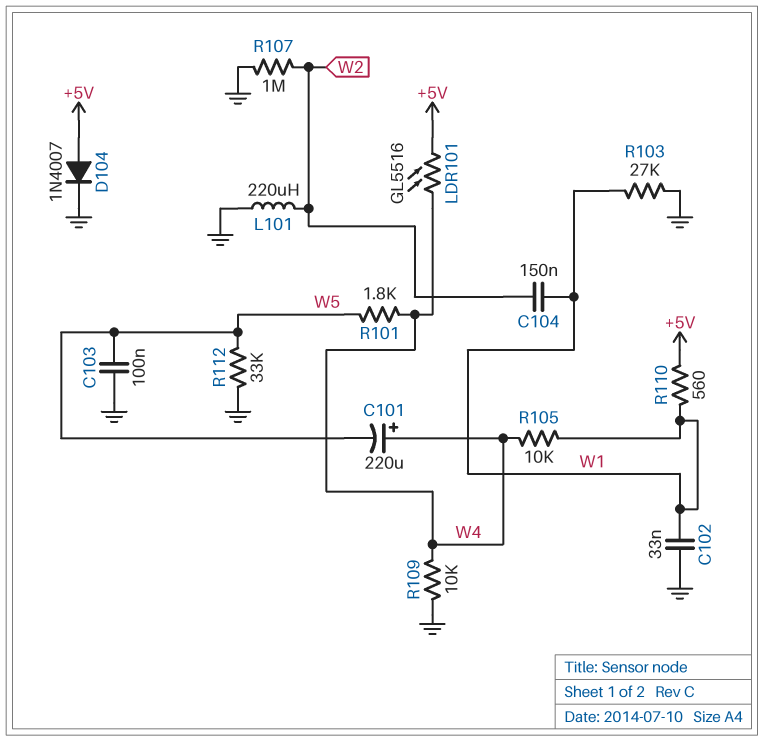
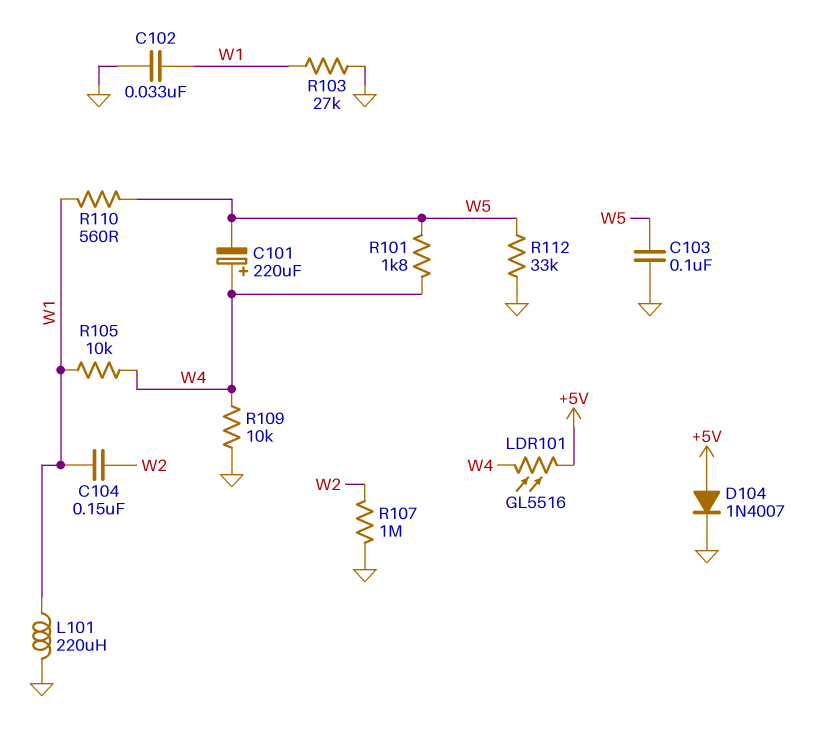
L101: 220uH (GND, W2) -> 220uH (GND, W1)
R110: 560 (+5V, W1) -> 560 (W1, W5)

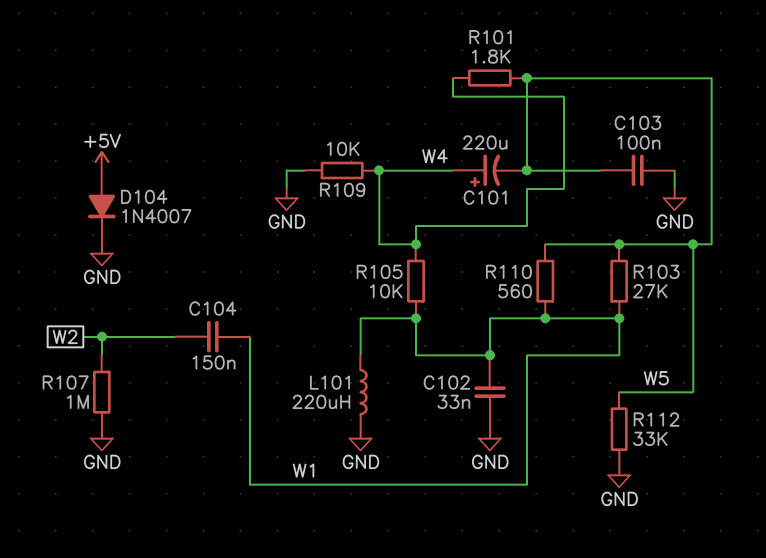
LDR101: GL5516 (+5V, W4) -> none
R103: 27k (GND, W1) -> 27k (W1, W5)

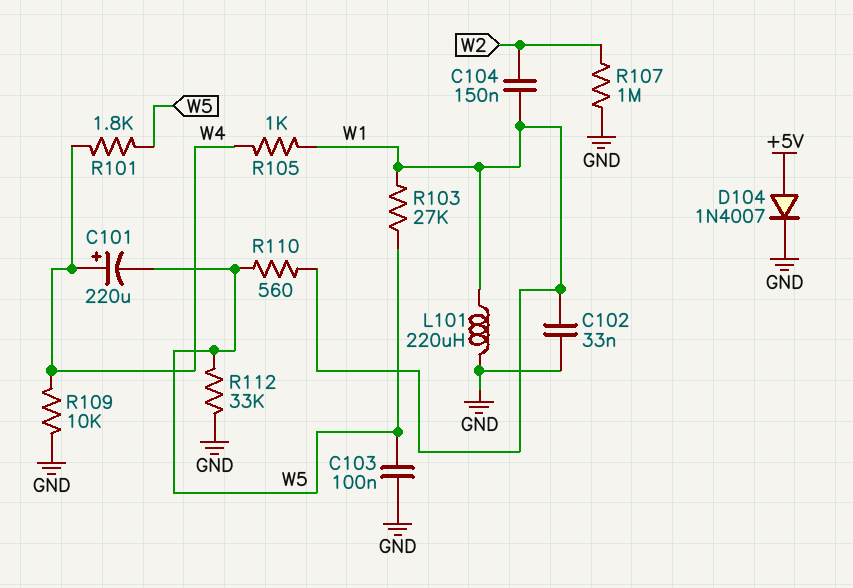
R105: 10k (W1, W4) -> 1k (W1, W4)

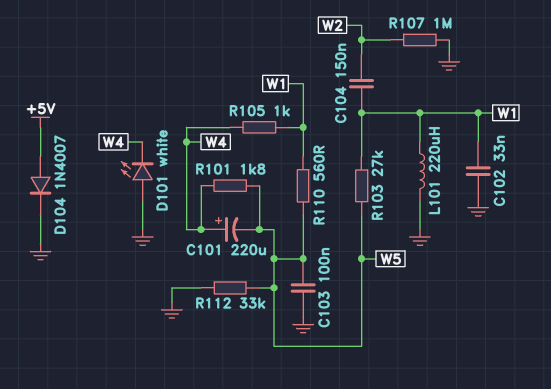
D101: none -> LED white (A GND, K W4)
R109: 10k (GND, W4) -> none

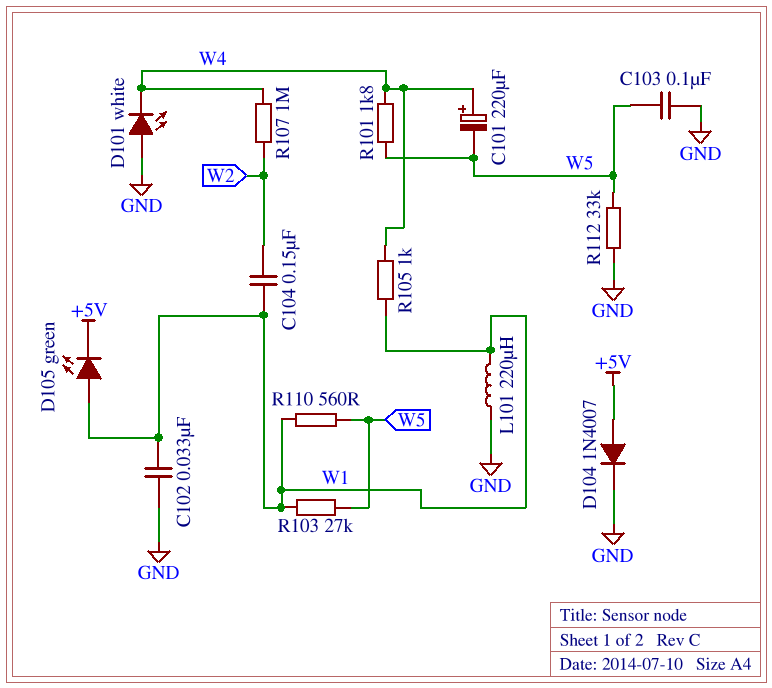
D105: none -> LED green (A W1, K +5V)
R107: 1M (GND, W2) -> 1M (W2, W4)

